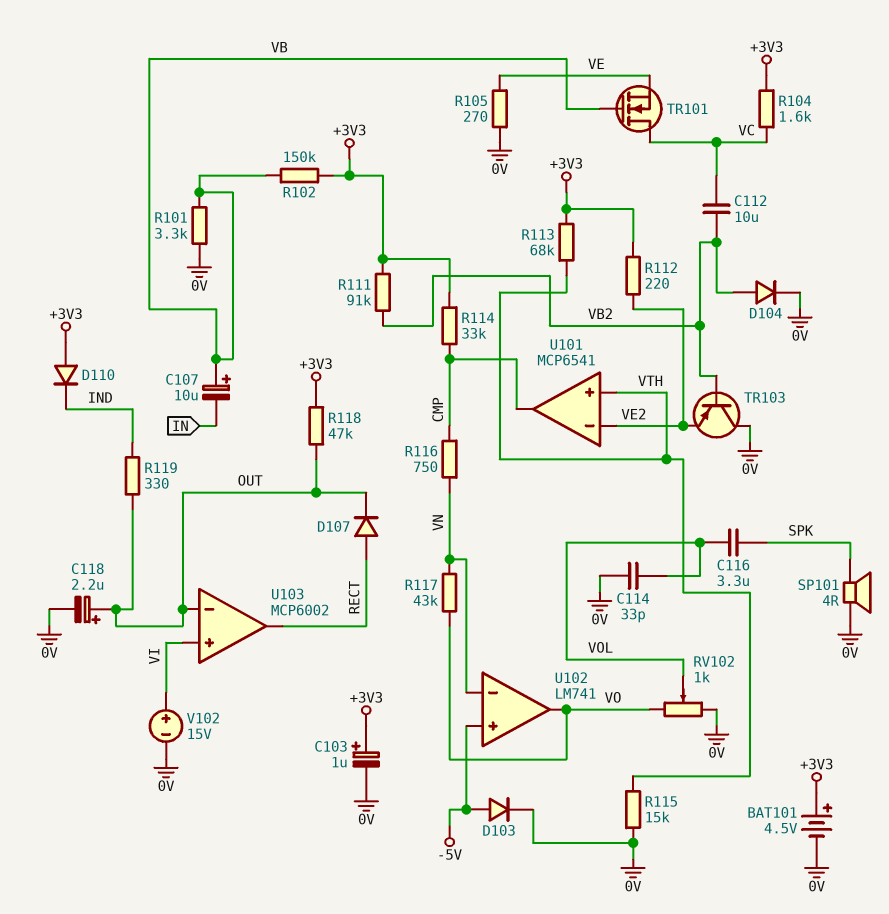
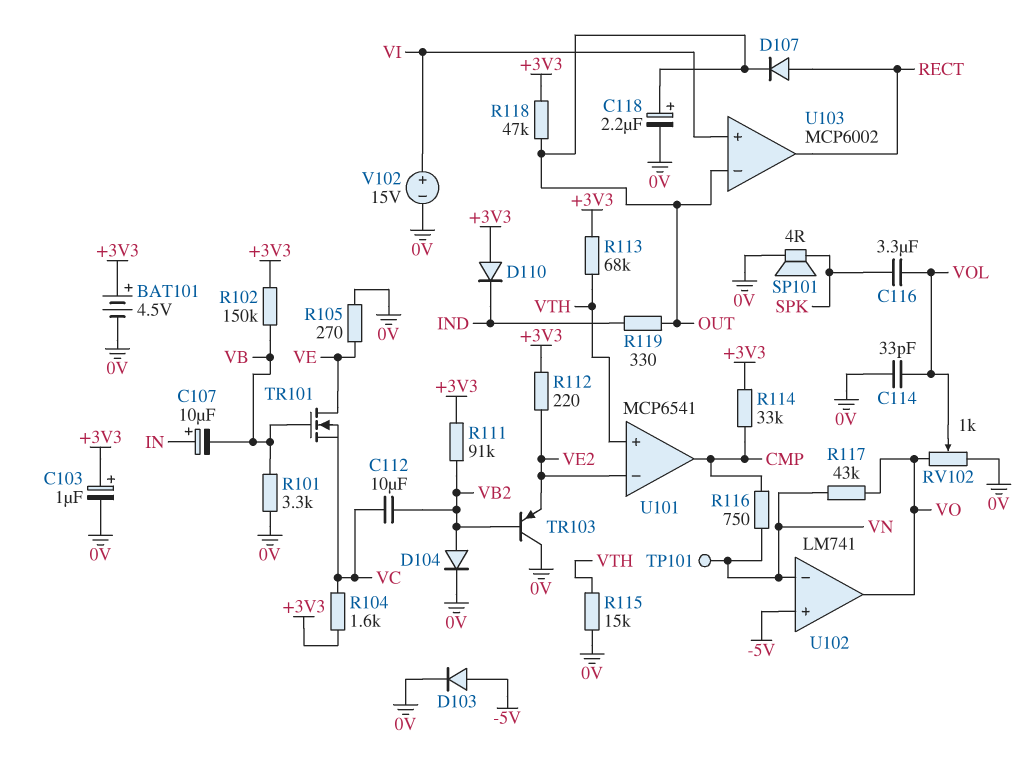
C107: 10uF (plus VB, minus IN) -> 10uF (plus IN, minus VB)
TP101: none -> test point (VN)
TR101: NMOS (G VB, D VC, S VE) -> NMOS (G VB, D VE, S VC)

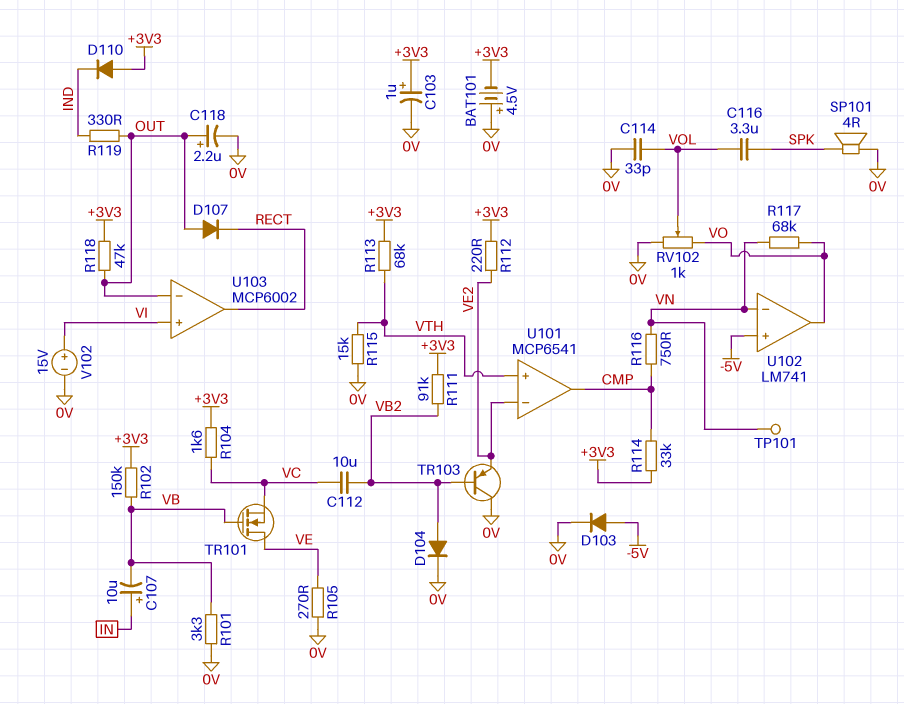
BAT101: 4.5V (plus +3V3, minus 0V) -> 4.5V (plus 0V, minus +3V3)
D107: diode (A RECT, K OUT) -> diode (A OUT, K RECT)
R117: 43k (VN, VO) -> 68k (VN, VO)

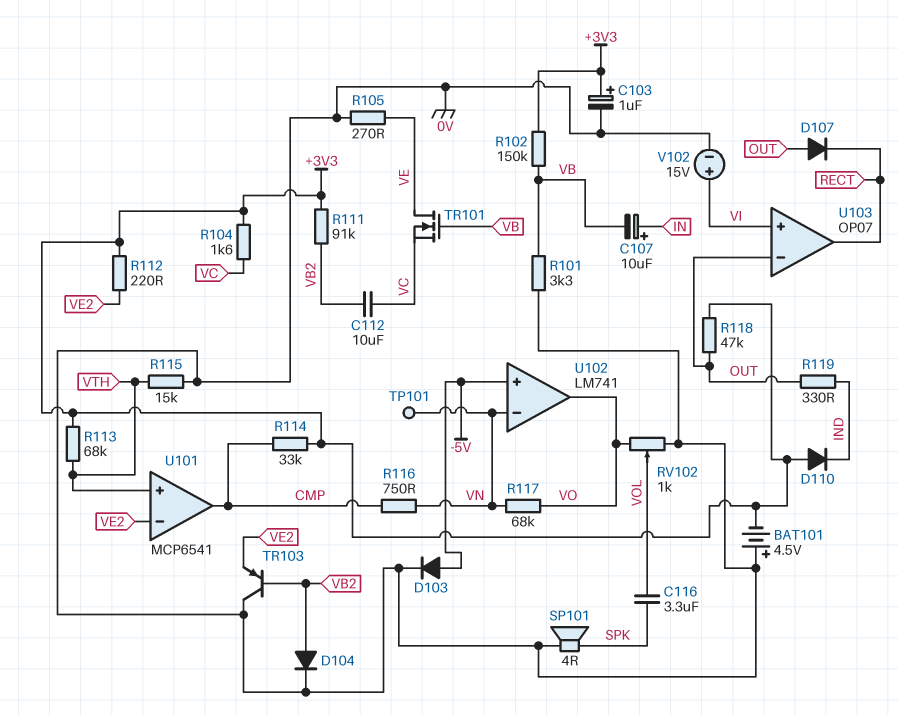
C114: 33pF (0V, VOL) -> none
C118: 2.2uF (plus OUT, minus 0V) -> none
U103: MCP6002 -> OP07

